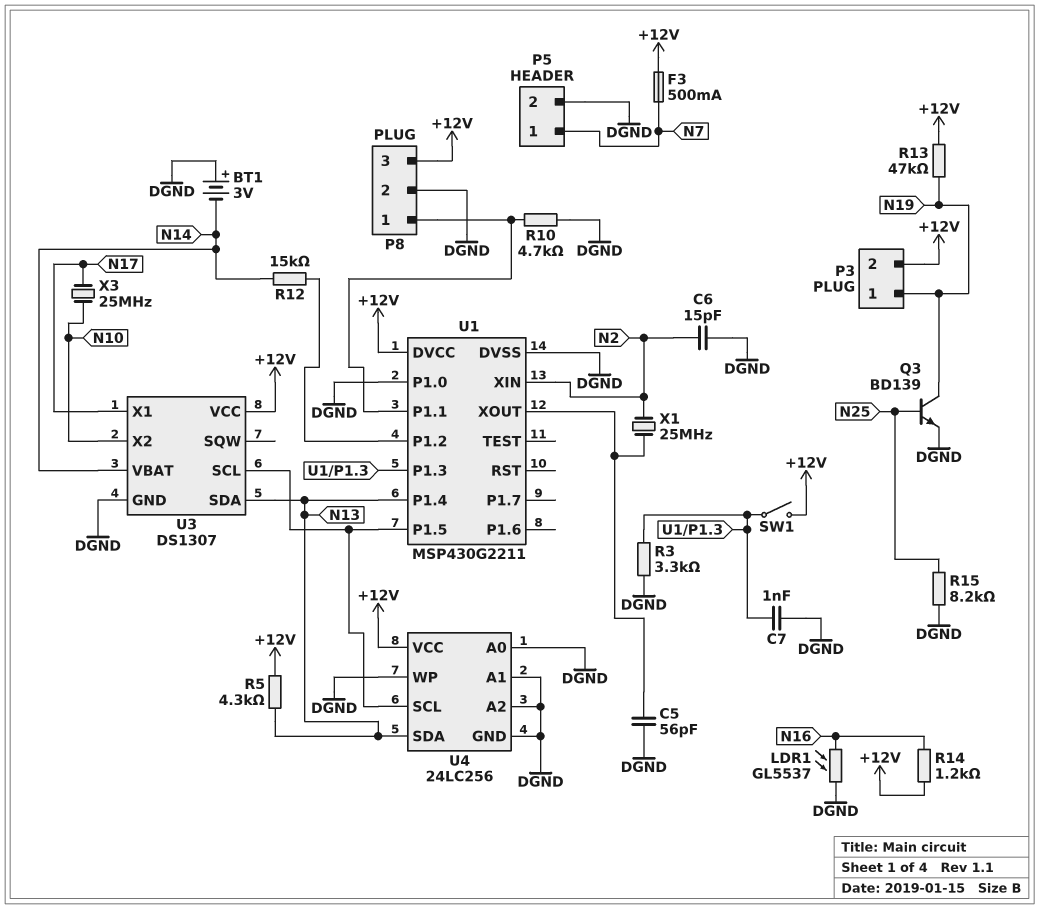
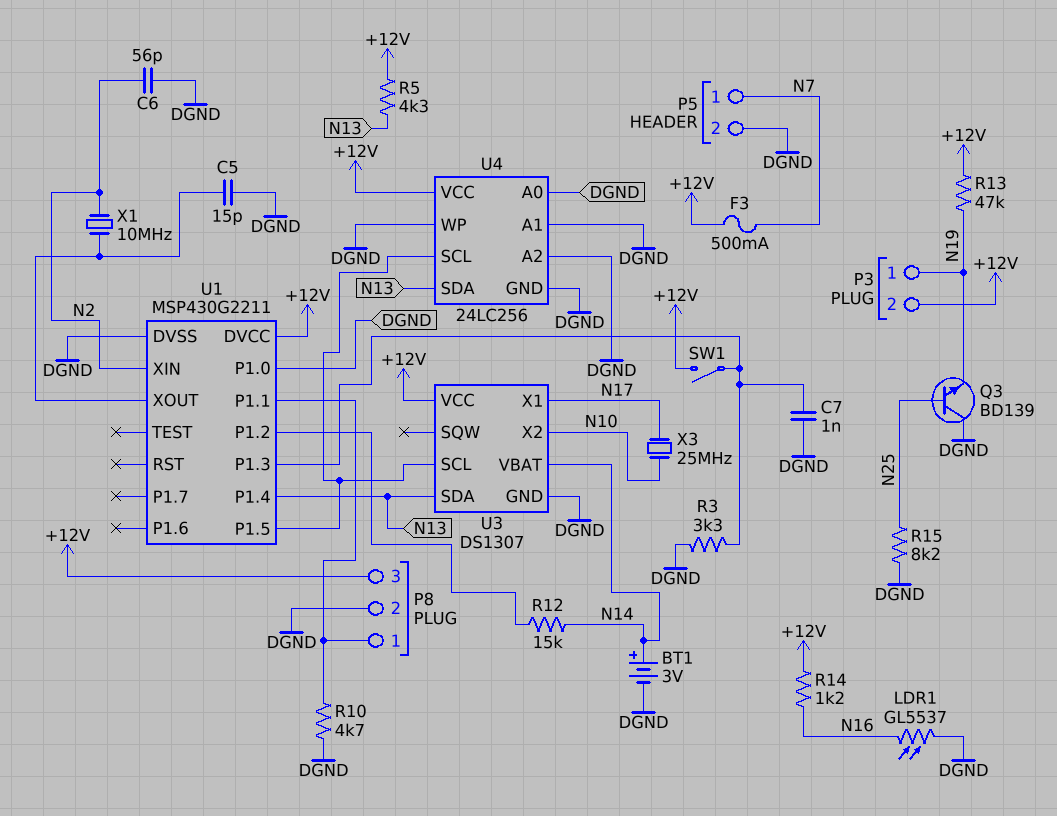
BT1: 3V (plus DGND, minus N14) -> 3V (plus N14, minus DGND)
C5: 56pF (DGND, U1/XOUT) -> 15pF (DGND, U1/XOUT)
C6: 15pF (DGND, N2) -> 56pF (DGND, N2)
Q3: NPN BD139 (B N25, C N19, E DGND) -> NPN BD139 (B N25, C DGND, E N19)
X1: 25MHz (N2, U1/XOUT) -> 10MHz (N2, U1/XOUT)

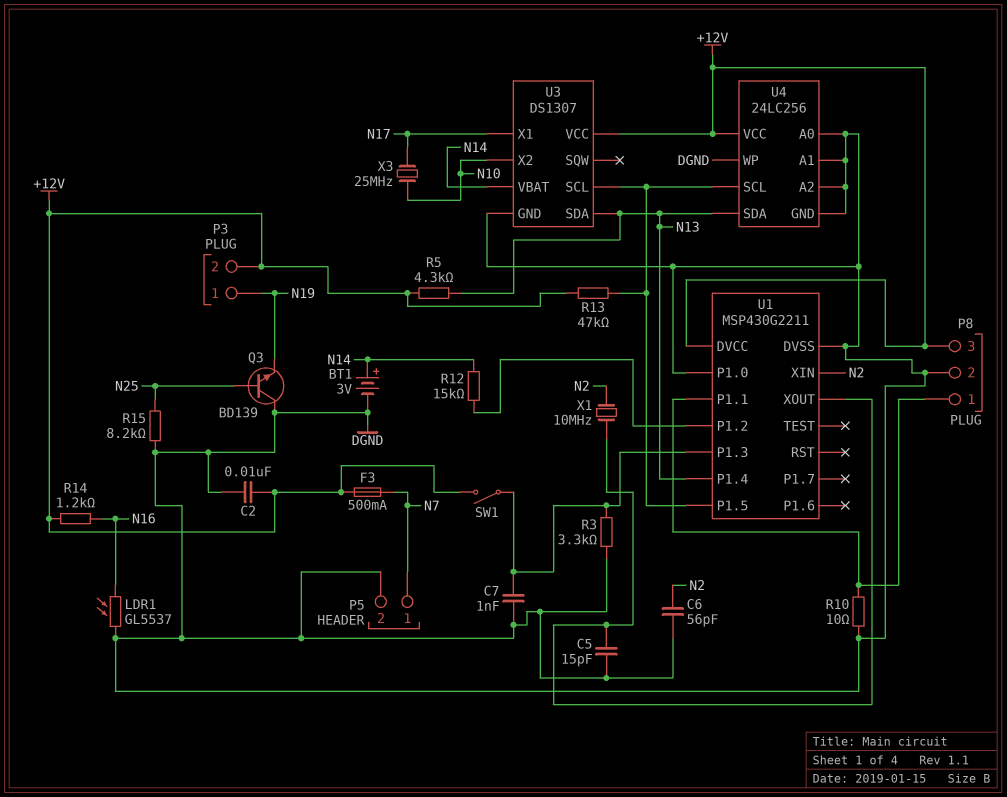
C2: none -> 10nF (+12V, DGND)
R10: 4.7k (DGND, P8/1) -> 10 (DGND, P8/1)
R13: 47k (+12V, N19) -> 47k (+12V, U1/P1.5)

